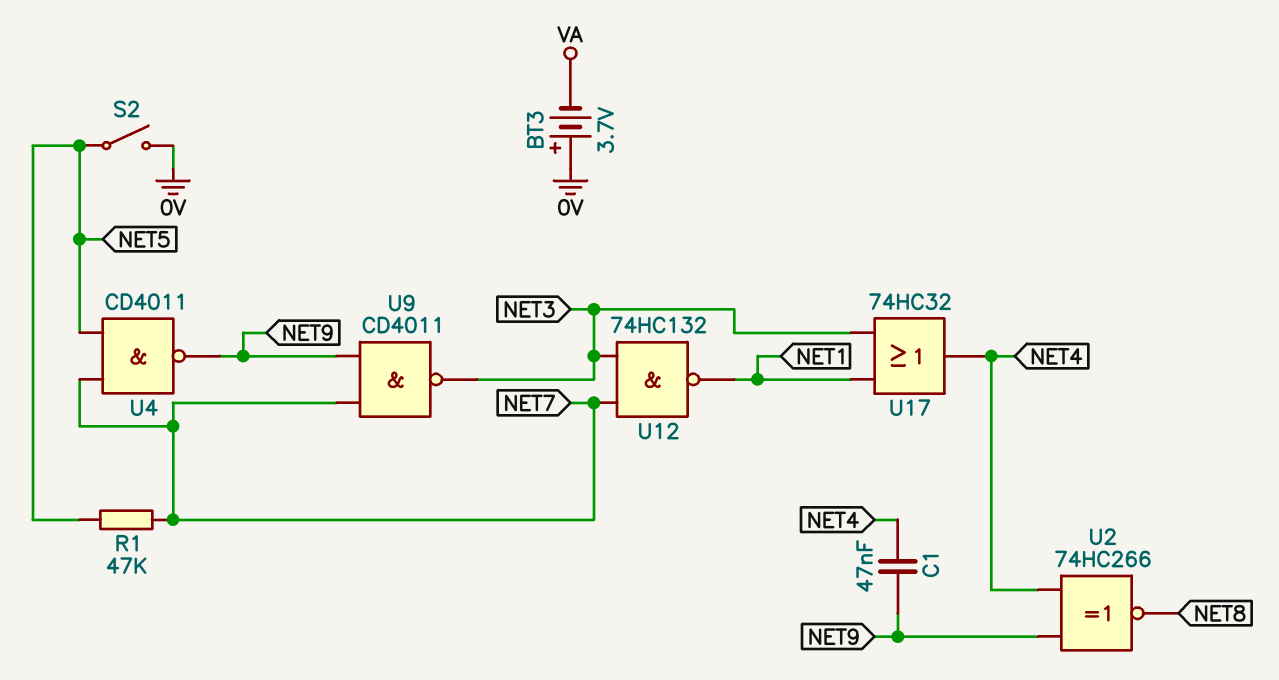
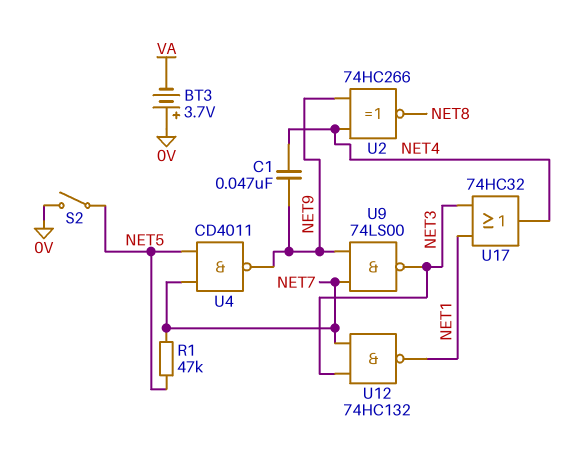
U9: NAND CD4011 (in NET7, in NET9, out NET3) -> NAND 74LS00 (in NET7, in NET9, out NET3)

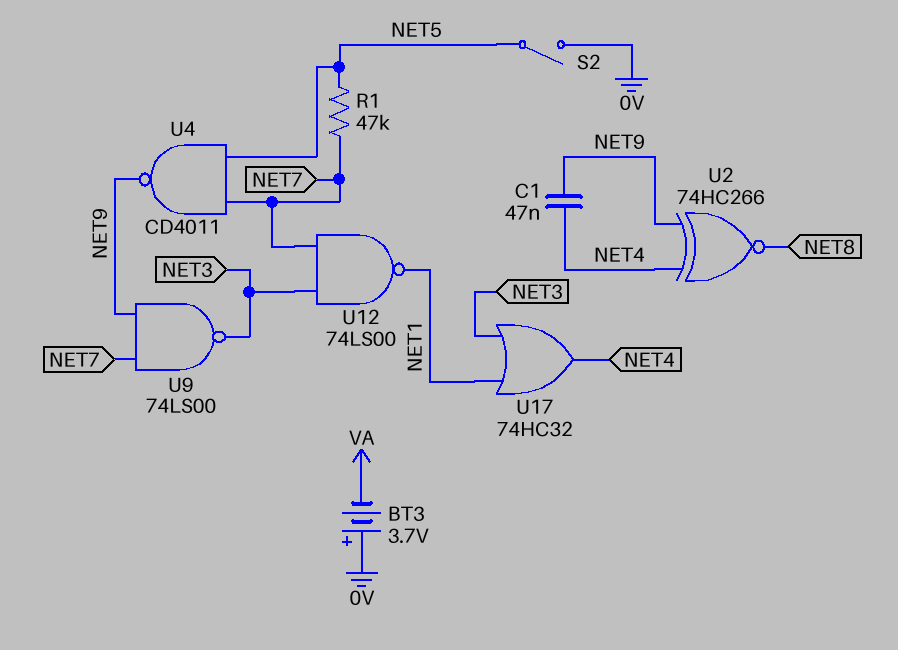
U12: NAND 74HC132 (in NET3, in NET7, out NET1) -> NAND 74LS00 (in NET3, in NET7, out NET1)

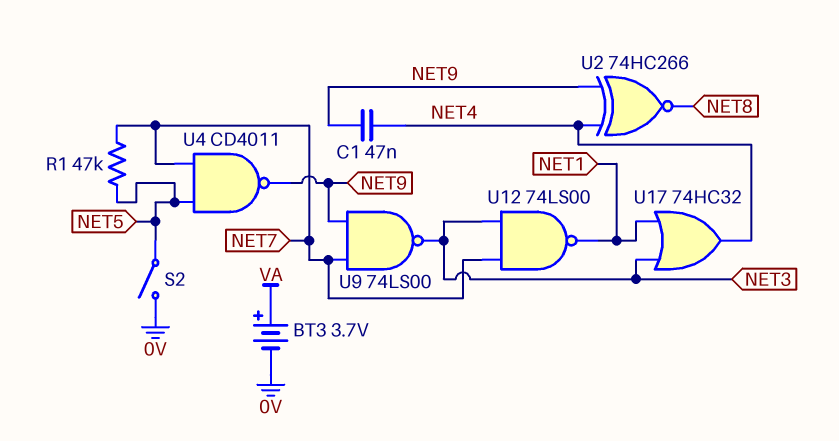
BT3: 3.7V (plus 0V, minus VA) -> 3.7V (plus VA, minus 0V)

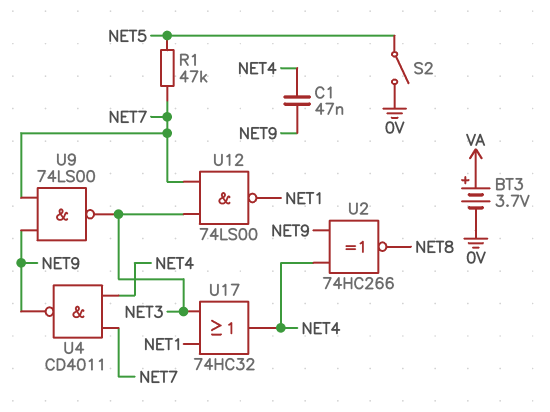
U4: NAND CD4011 (in NET5, in NET7, out NET9) -> NAND CD4011 (in NET4, in NET7, out NET9)

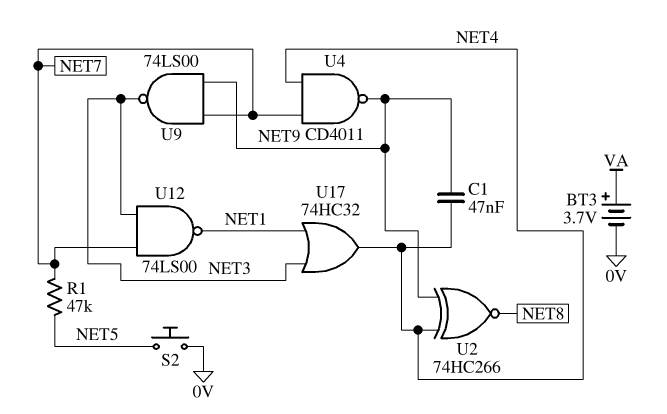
S2: switch (0V, NET5) -> button (0V, NET5)

